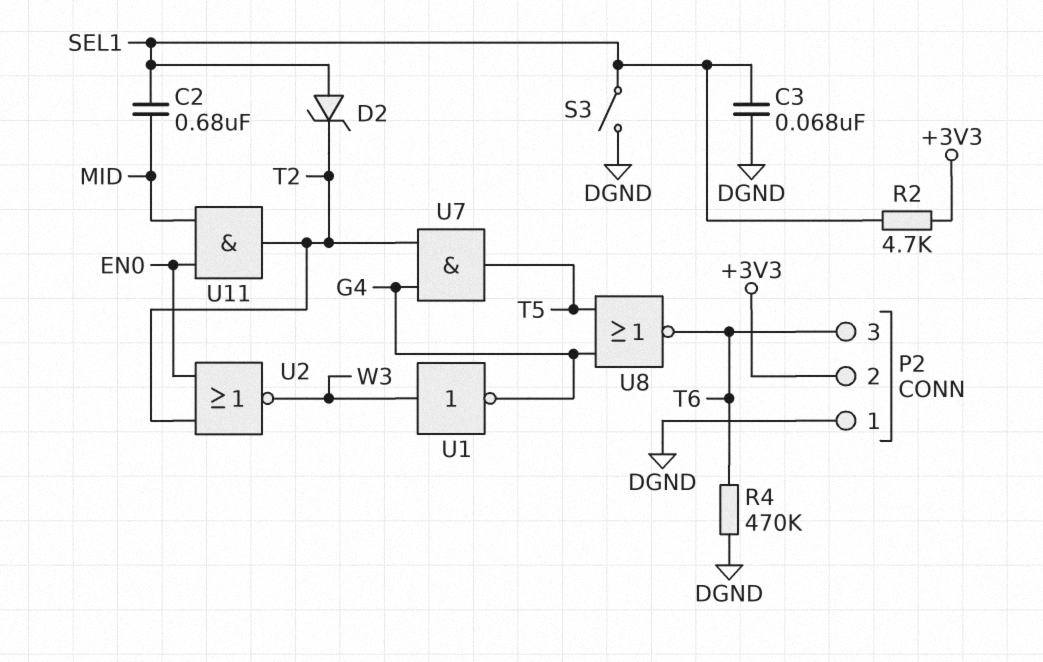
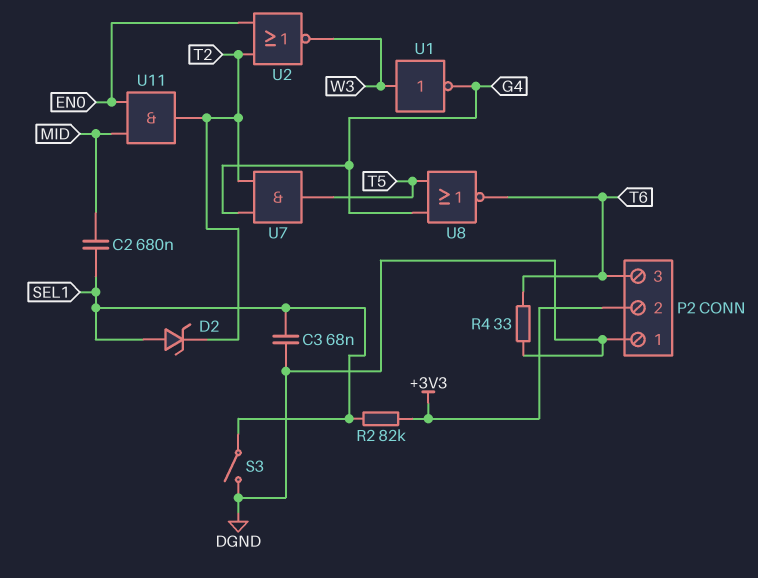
R2: 4.7k (+3V3, SEL1) -> 82k (+3V3, SEL1)
R4: 470k (DGND, T6) -> 33 (DGND, T6)

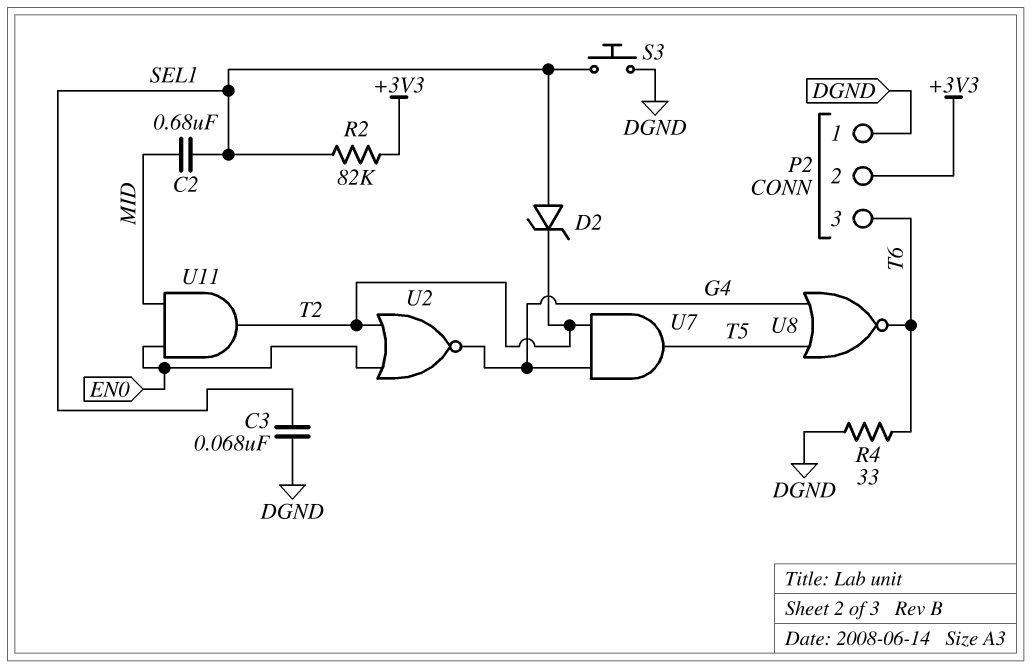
S3: switch (DGND, SEL1) -> button (DGND, SEL1)
U1: NOT (in W3, out G4) -> none
U2: NOR (in EN0, in T2, out W3) -> NOR (in EN0, in T2, out G4)

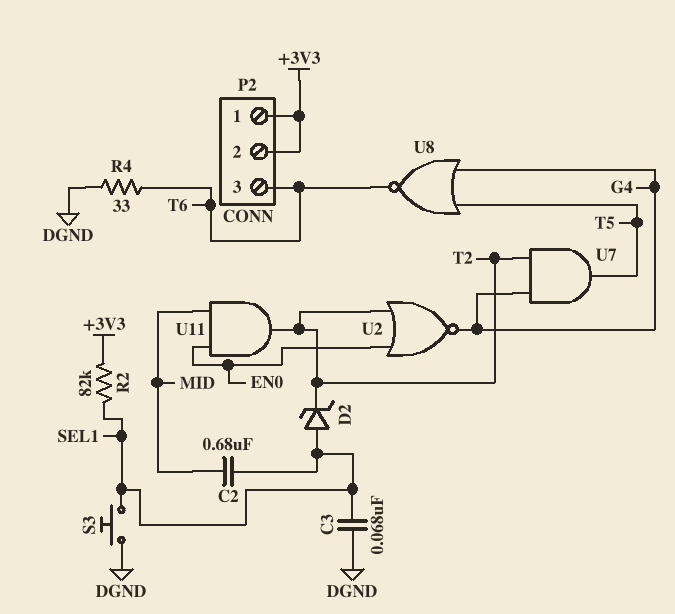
P2 pin 1: DGND -> +3V3

